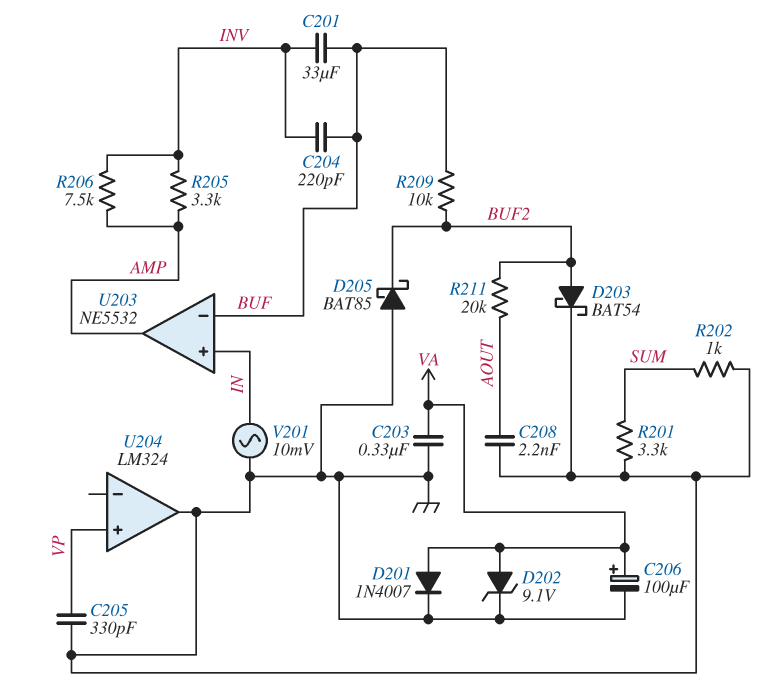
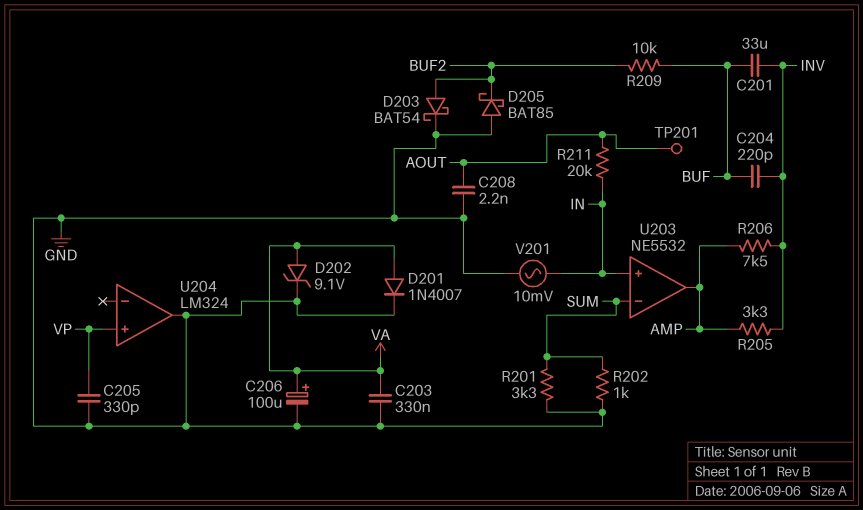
R211: 20k (AOUT, BUF2) -> 20k (AOUT, IN)
TP201: none -> test point (AOUT)
U203 pin in-: BUF -> SUM

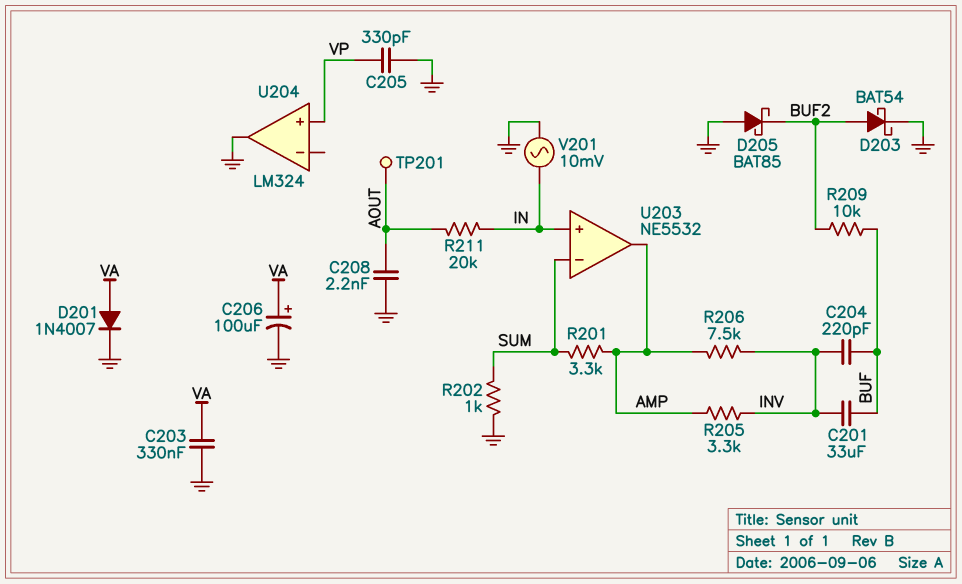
D202: zener 9.1V (A VA, K GND) -> none
R201: 3.3k (GND, SUM) -> 3.3k (AMP, SUM)

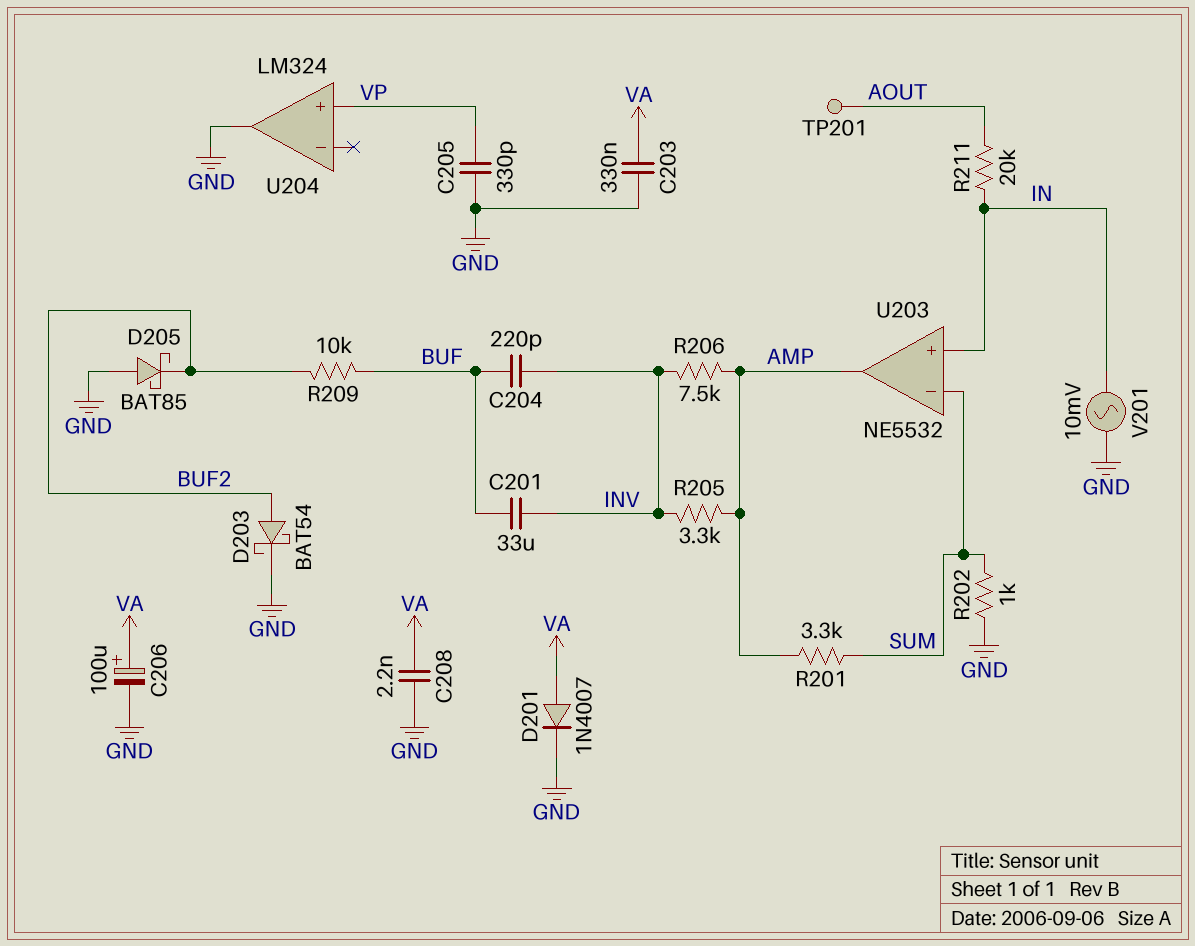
C208: 2.2nF (AOUT, GND) -> 2.2nF (GND, VA)

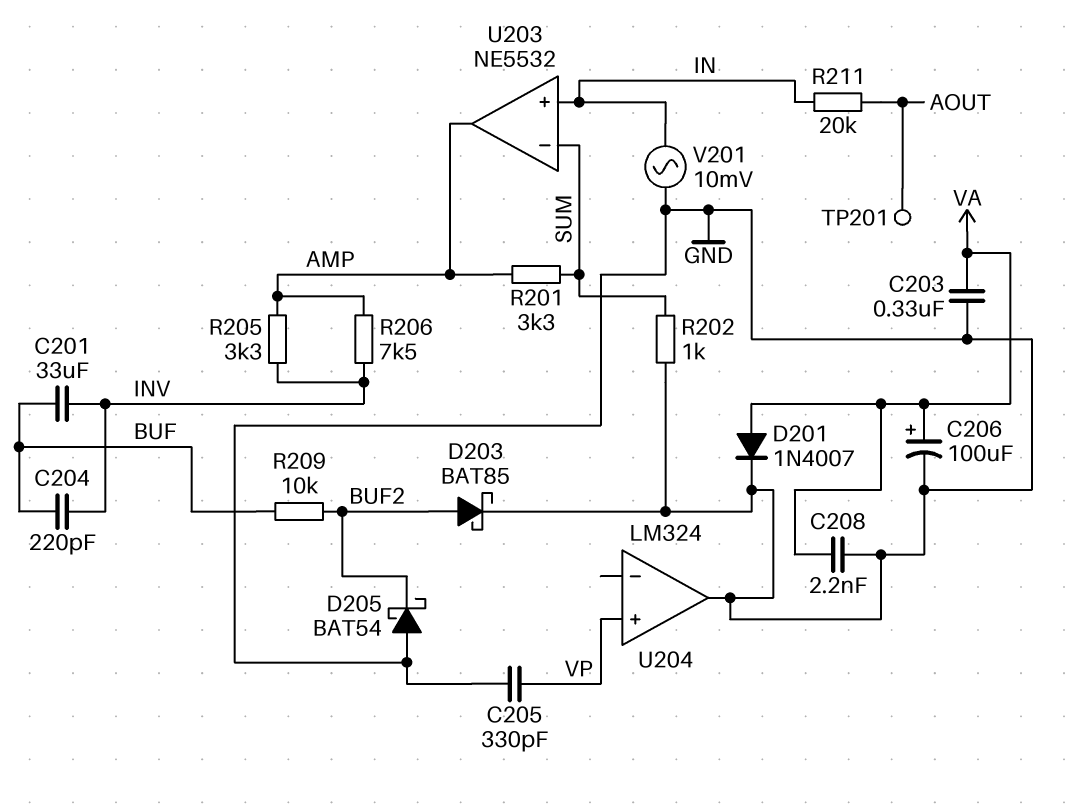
D203: schottky BAT54 (A BUF2, K GND) -> schottky BAT85 (A BUF2, K GND)
D205: schottky BAT85 (A GND, K BUF2) -> schottky BAT54 (A GND, K BUF2)

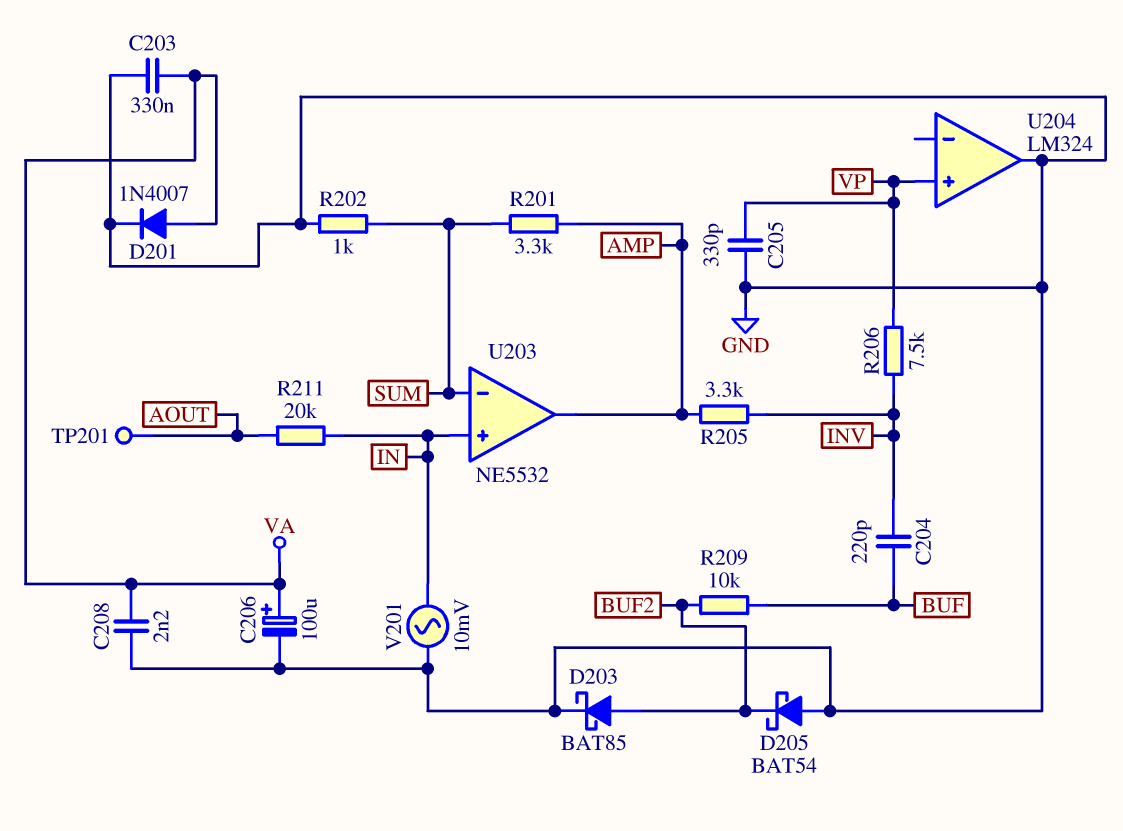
C201: 33uF (BUF, INV) -> none
R206: 7.5k (AMP, INV) -> 7.5k (INV, VP)

